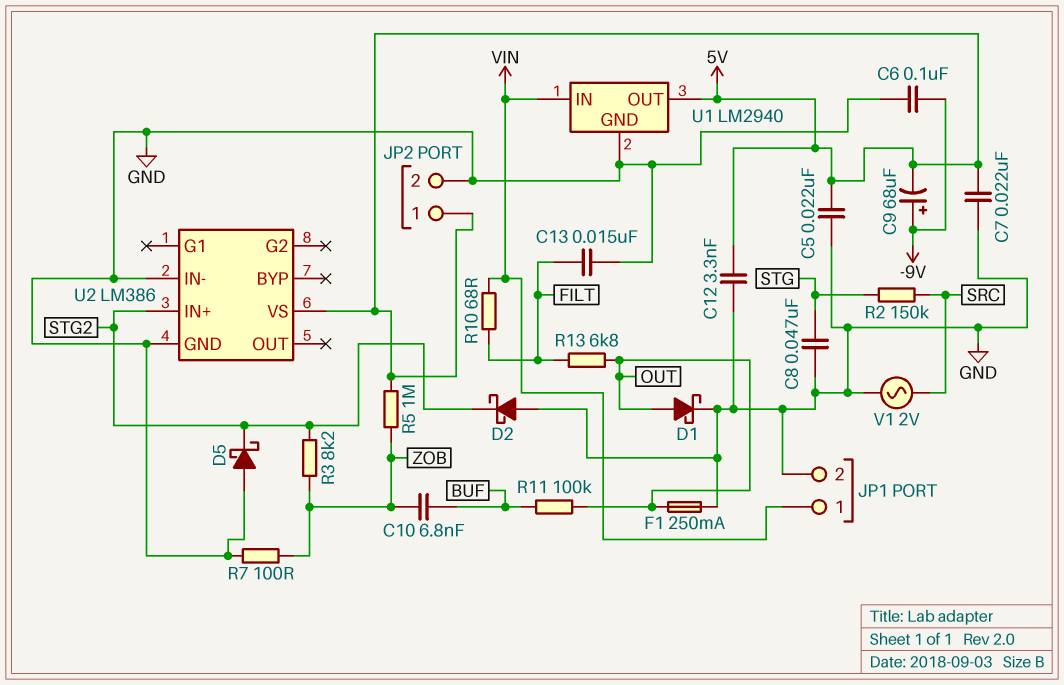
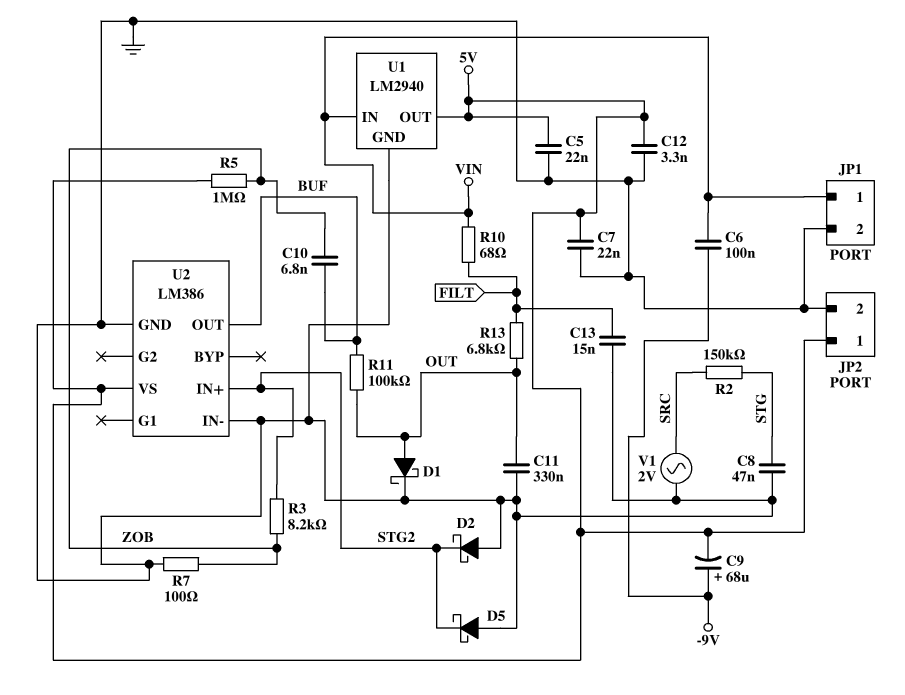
C6: 100nF (-9V, GND) -> 100nF (-9V, VIN)
C11: none -> 330nF (GND, OUT)
F1: 250mA (GND, OUT) -> none
U2 pin OUT: none -> BUF

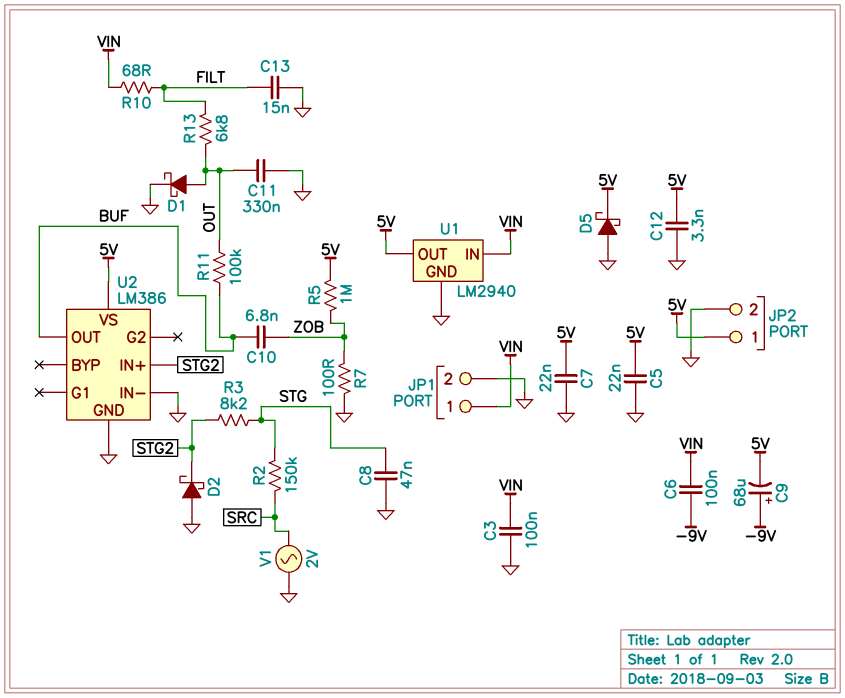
C3: none -> 100nF (GND, VIN)
D5: schottky (A GND, K STG2) -> schottky (A GND, K 5V)
R3: 8.2k (STG2, ZOB) -> 8.2k (STG, STG2)

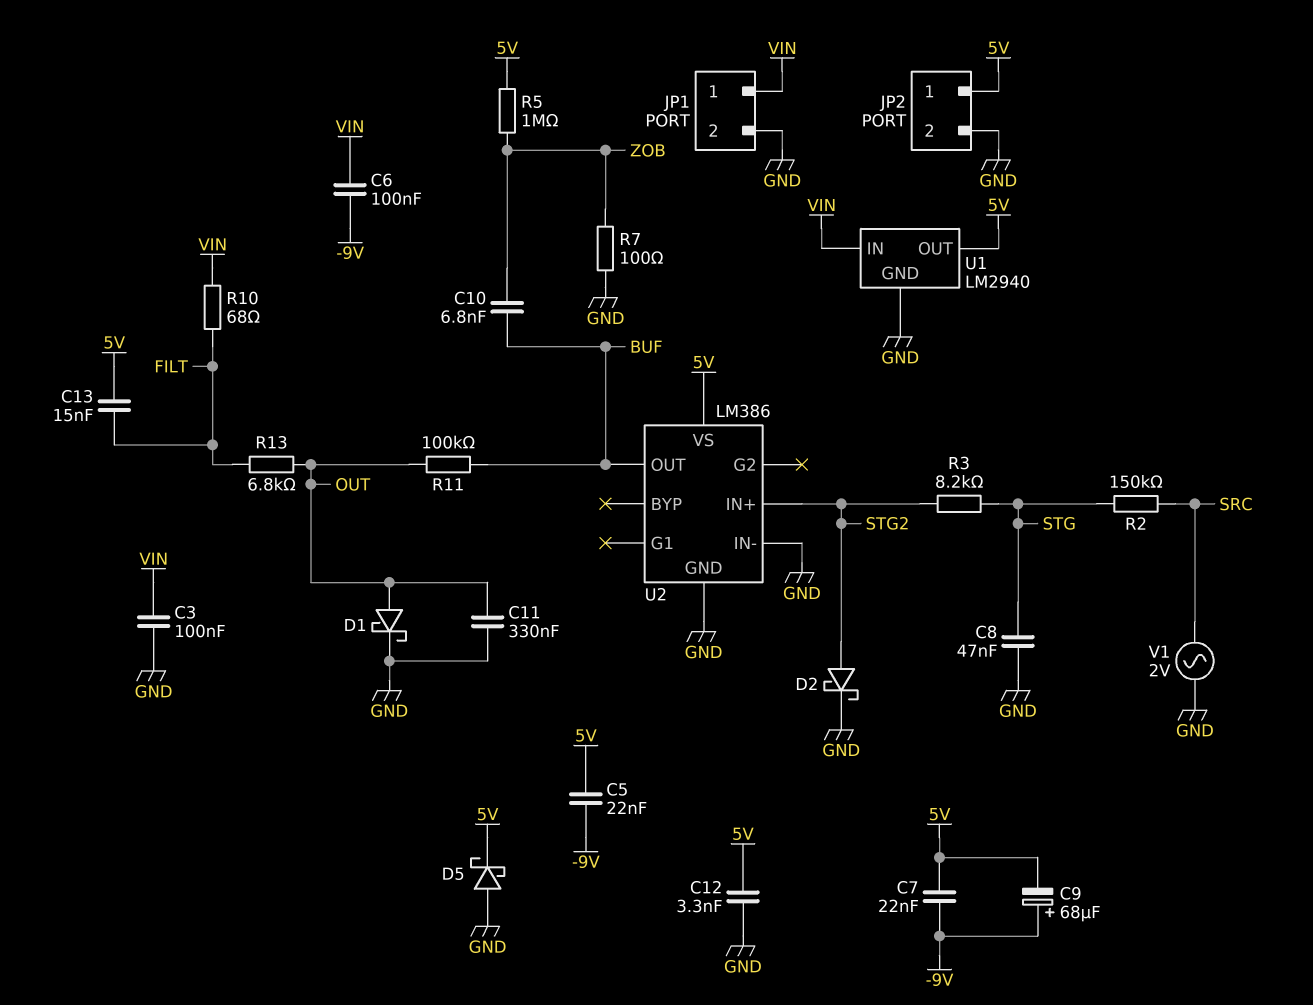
C5: 22nF (5V, GND) -> 22nF (-9V, 5V)
C7: 22nF (5V, GND) -> 22nF (-9V, 5V)
C13: 15nF (FILT, GND) -> 15nF (5V, FILT)
D2: schottky (A GND, K STG2) -> schottky (A STG2, K GND)

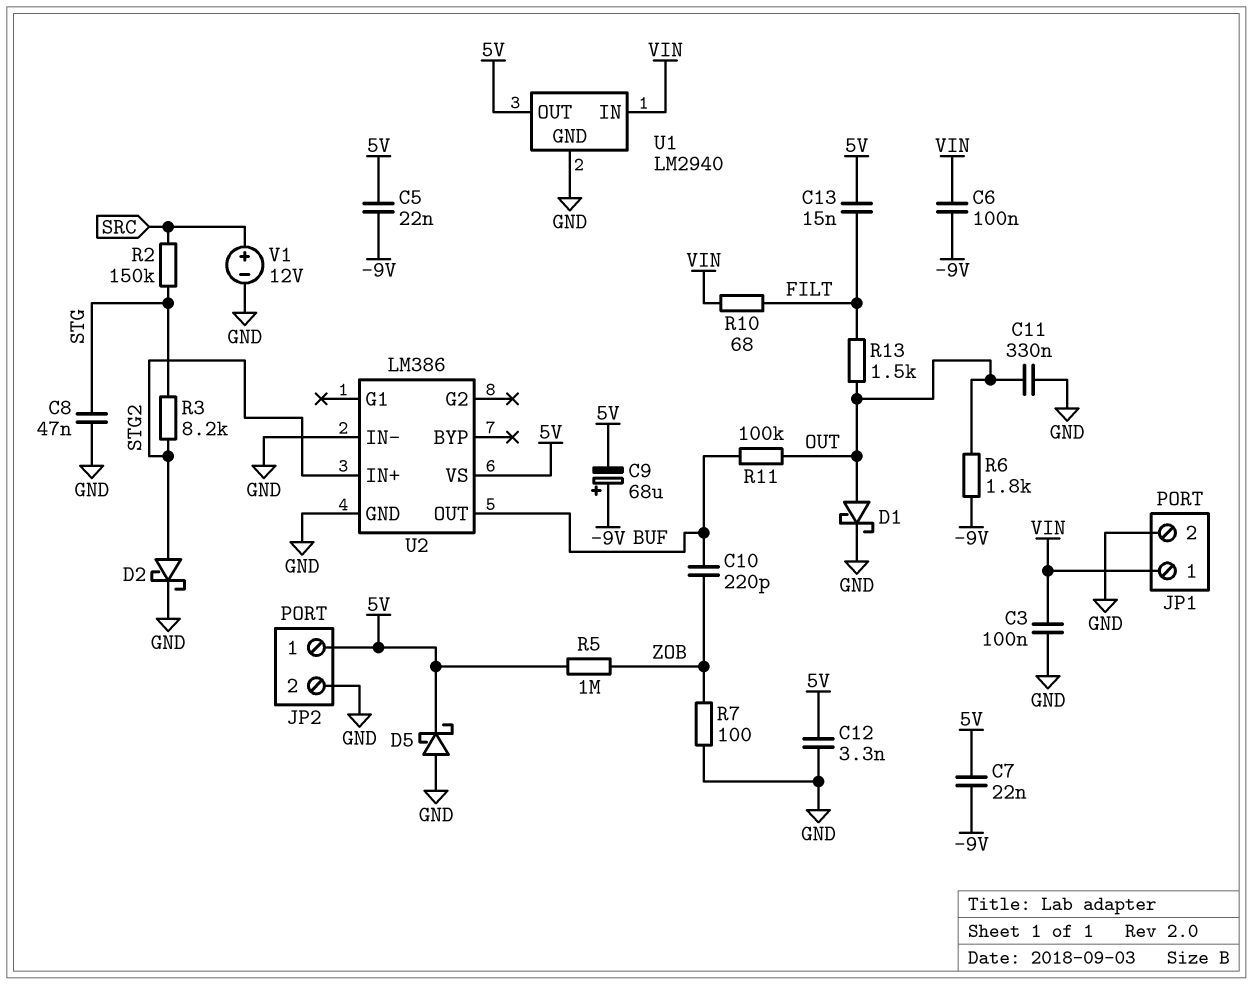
C10: 6.8nF (BUF, ZOB) -> 220pF (BUF, ZOB)
R6: none -> 1.8k (-9V, OUT)
R13: 6.8k (FILT, OUT) -> 1.5k (FILT, OUT)
V1: AC 2V (GND, SRC) -> 12V (plus SRC, minus GND)

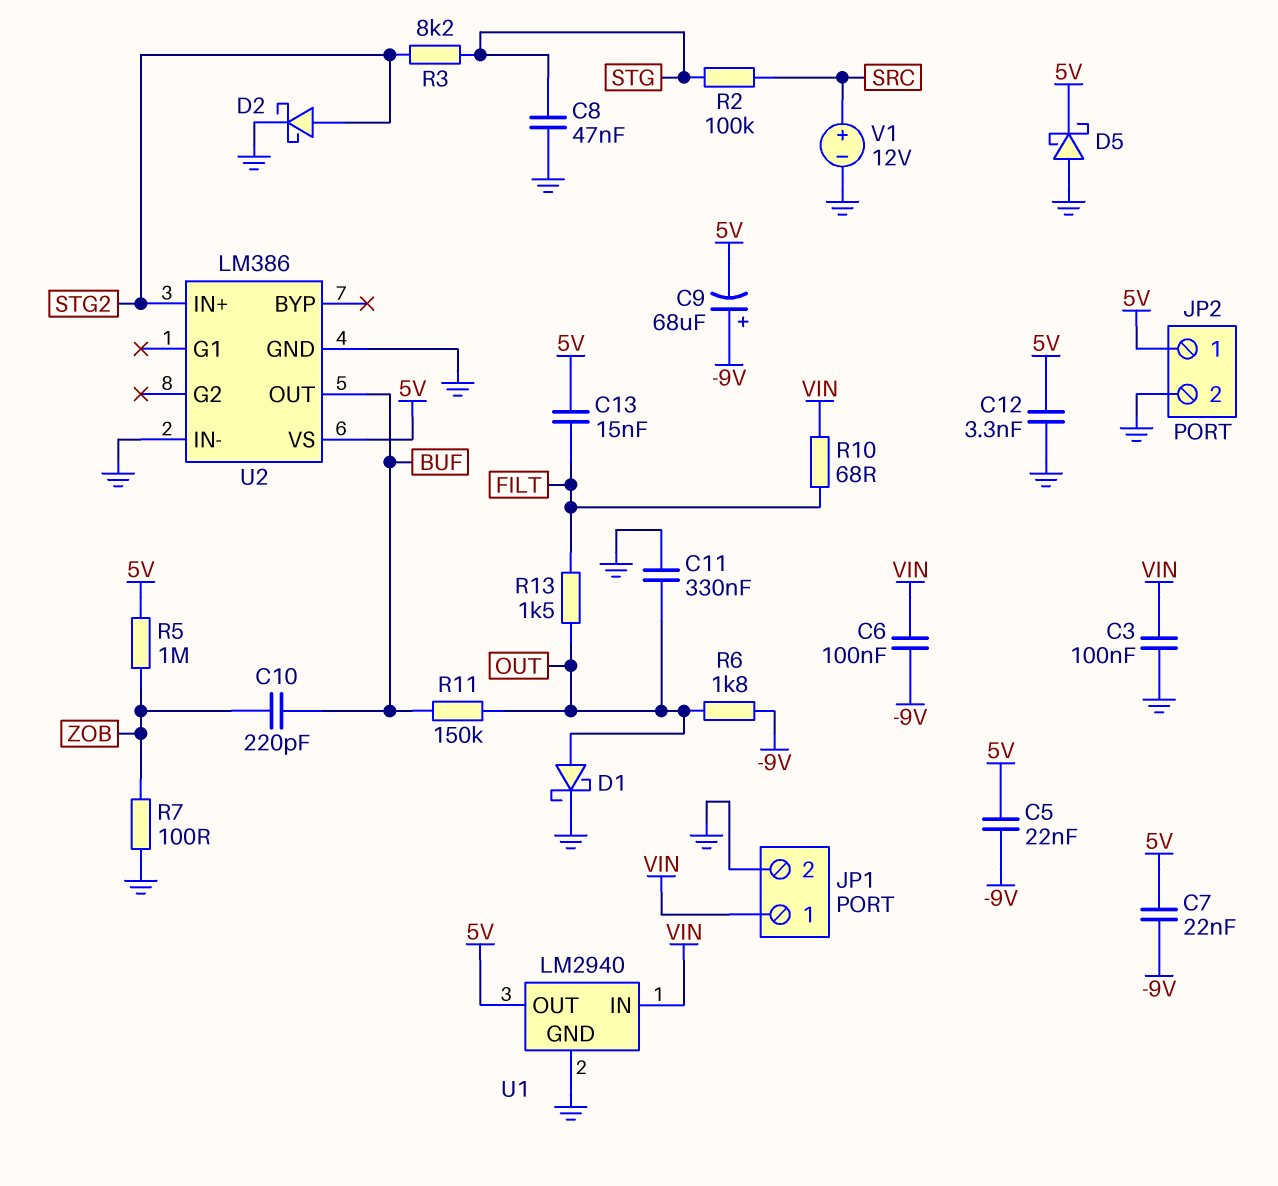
R2: 150k (SRC, STG) -> 100k (SRC, STG)
R11: 100k (BUF, OUT) -> 150k (BUF, OUT)

